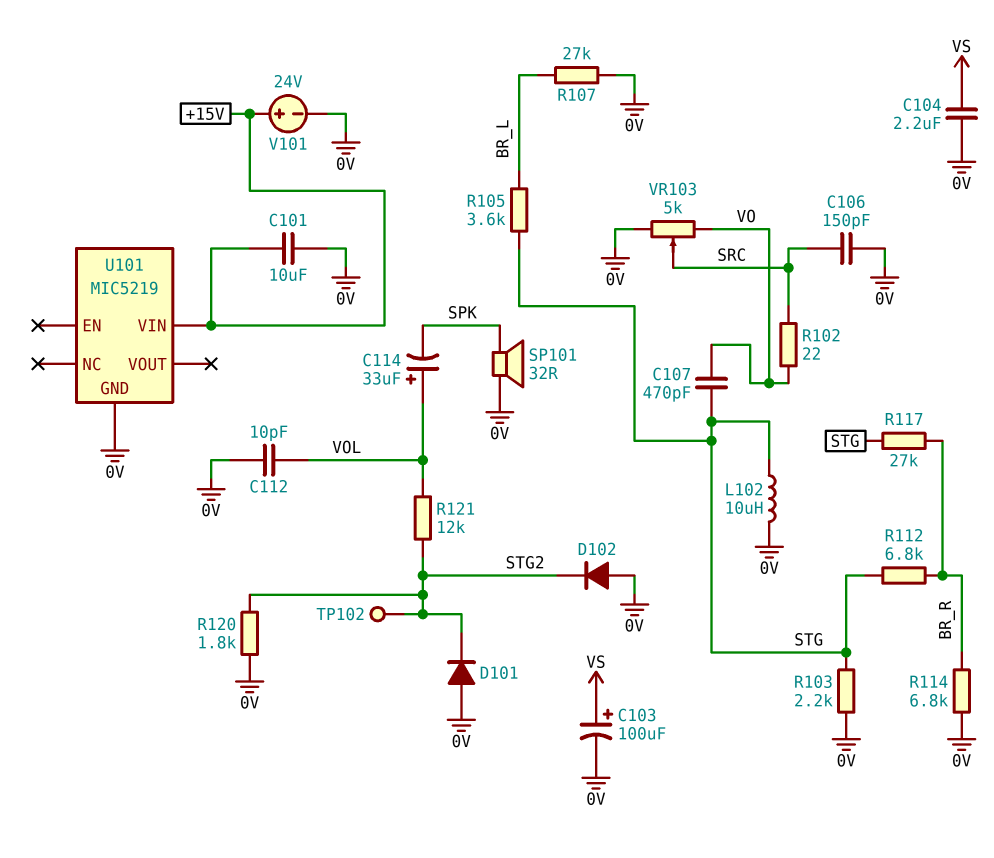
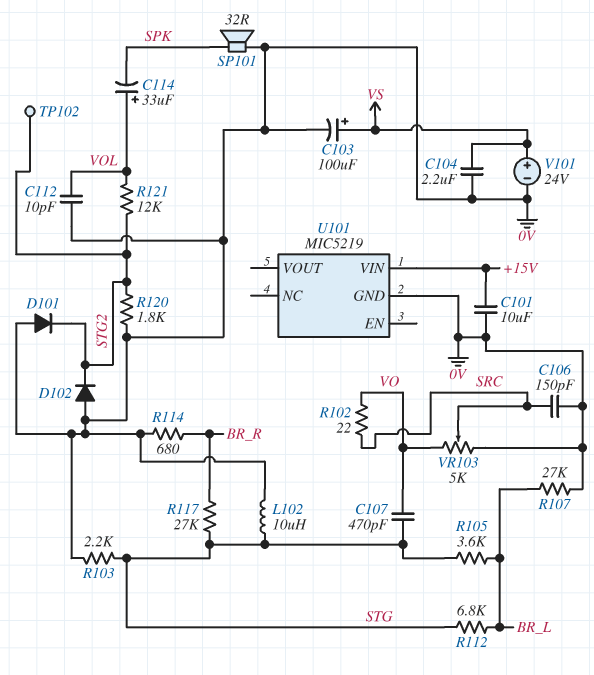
R112: 6.8k (BR_R, STG) -> 6.8k (BR_L, STG)
R114: 6.8k (0V, BR_R) -> 680 (0V, BR_R)
V101: 24V (plus +15V, minus 0V) -> 24V (plus VS, minus 0V)

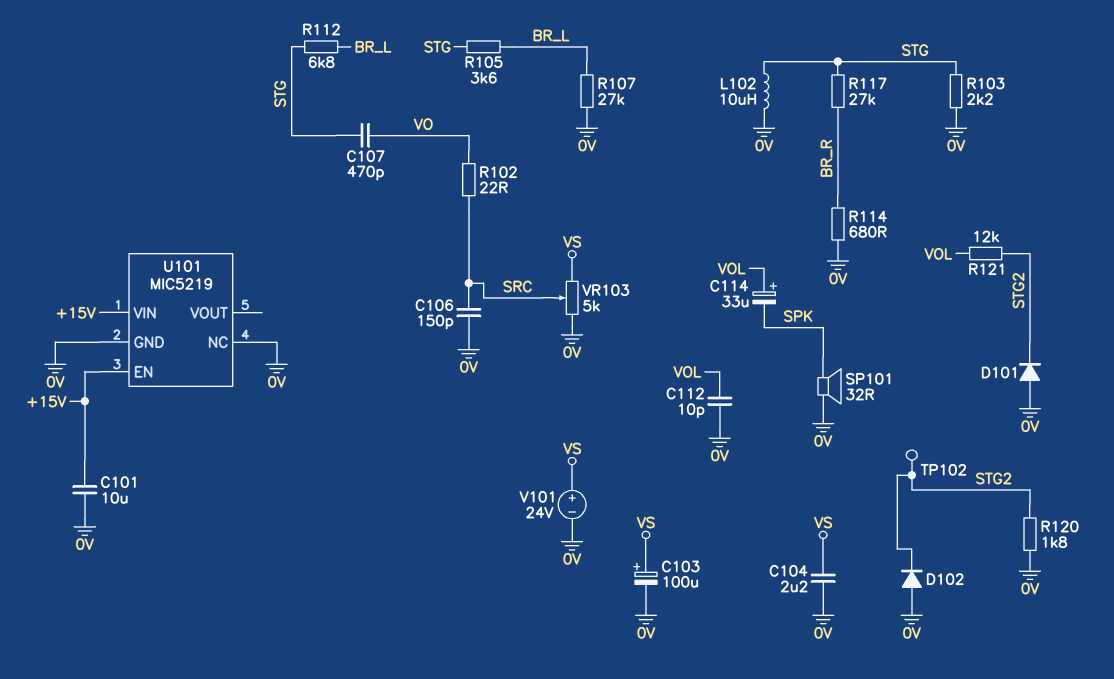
U101 pin EN: none -> +15V
U101 pin NC: none -> 0V
VR103: 5k (0V, VO, wiper SRC) -> 5k (0V, VS, wiper SRC)

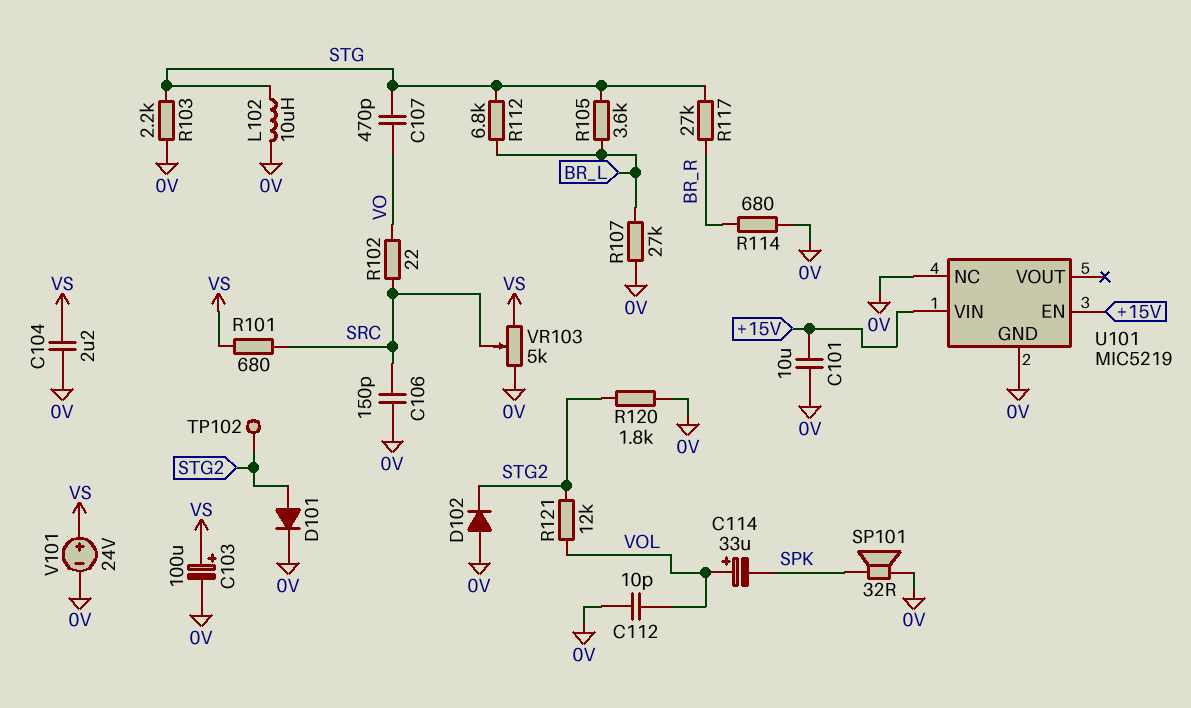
D101: diode (A 0V, K STG2) -> diode (A STG2, K 0V)
R101: none -> 680 (SRC, VS)

